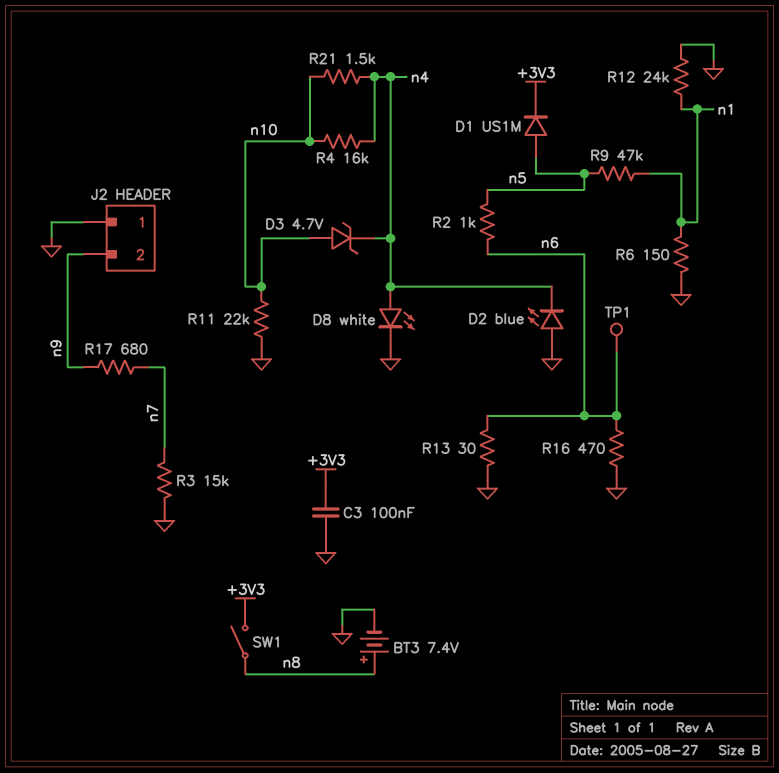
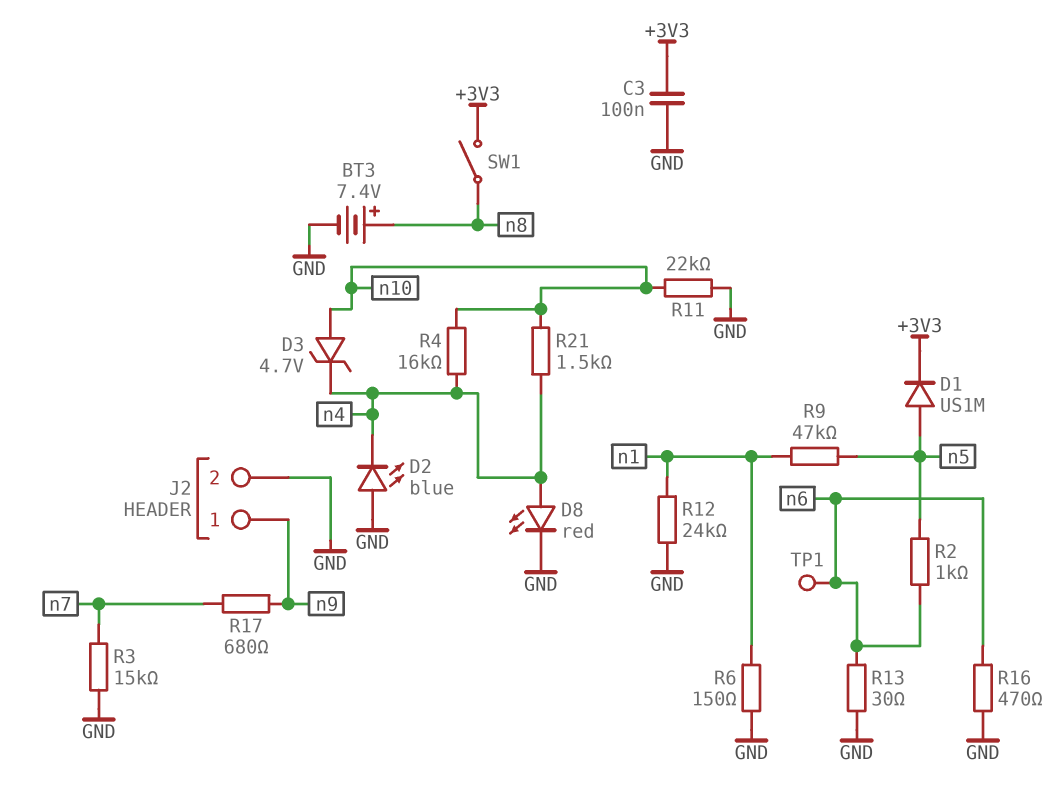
D8: LED white (A n4, K GND) -> LED red (A n4, K GND)
J2 pin 1: GND -> n9
J2 pin 2: n9 -> GND

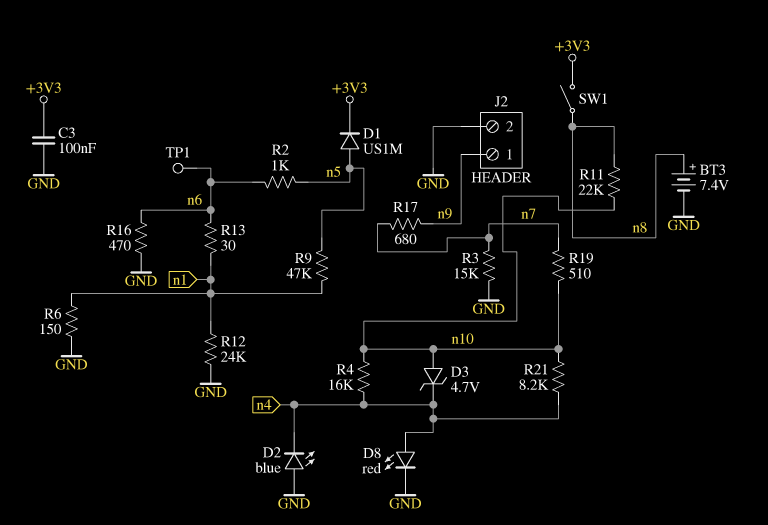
R11: 22k (GND, n10) -> 22k (n8, n10)
R13: 30 (GND, n6) -> 30 (n1, n6)
R19: none -> 510 (n7, n10)
R21: 1.5k (n4, n10) -> 8.2k (n4, n10)

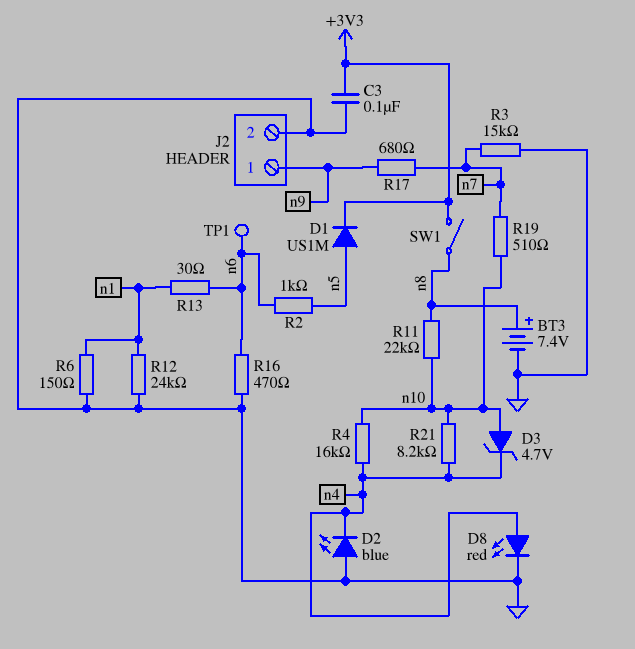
R9: 47k (n1, n5) -> none

